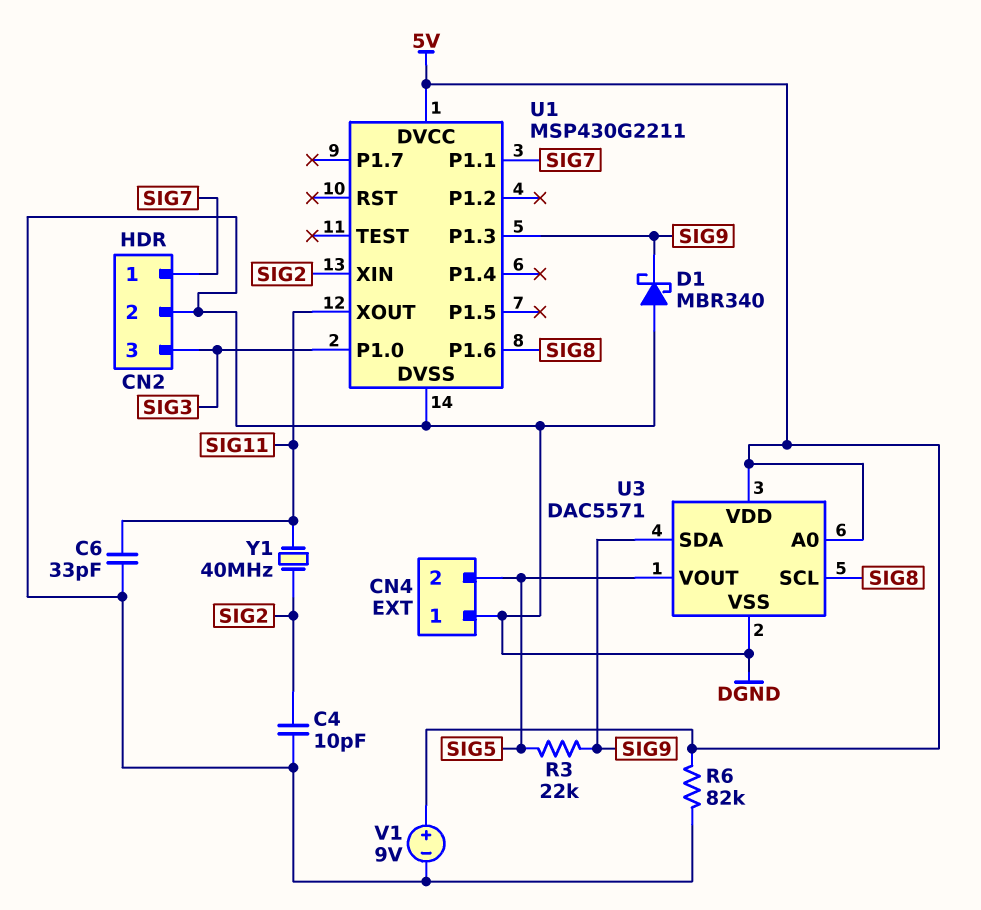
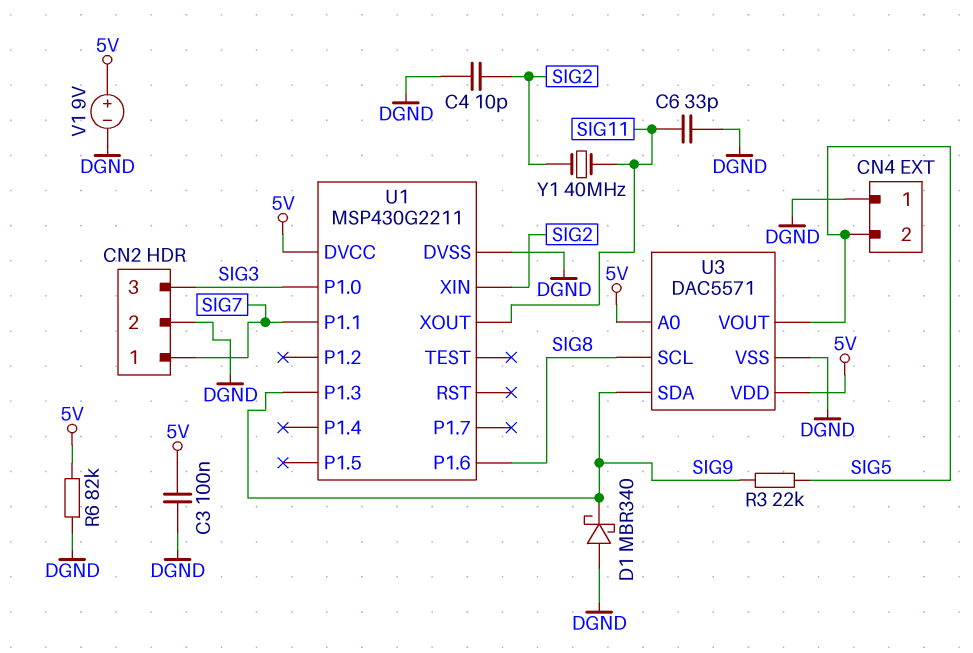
C3: none -> 100nF (5V, DGND)

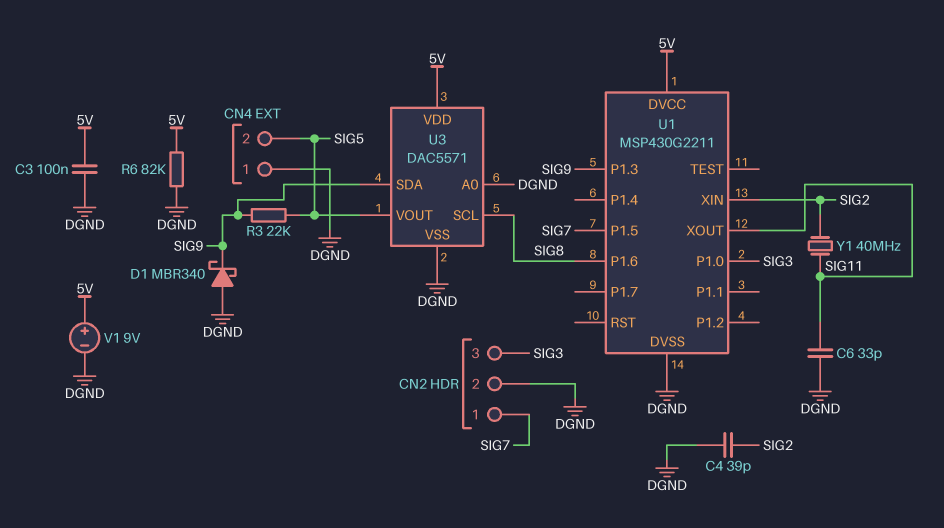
C4: 10pF (DGND, SIG2) -> 39pF (DGND, SIG2)
U1 pin P1.1: SIG7 -> none
U1 pin P1.5: none -> SIG7
U3 pin A0: 5V -> DGND

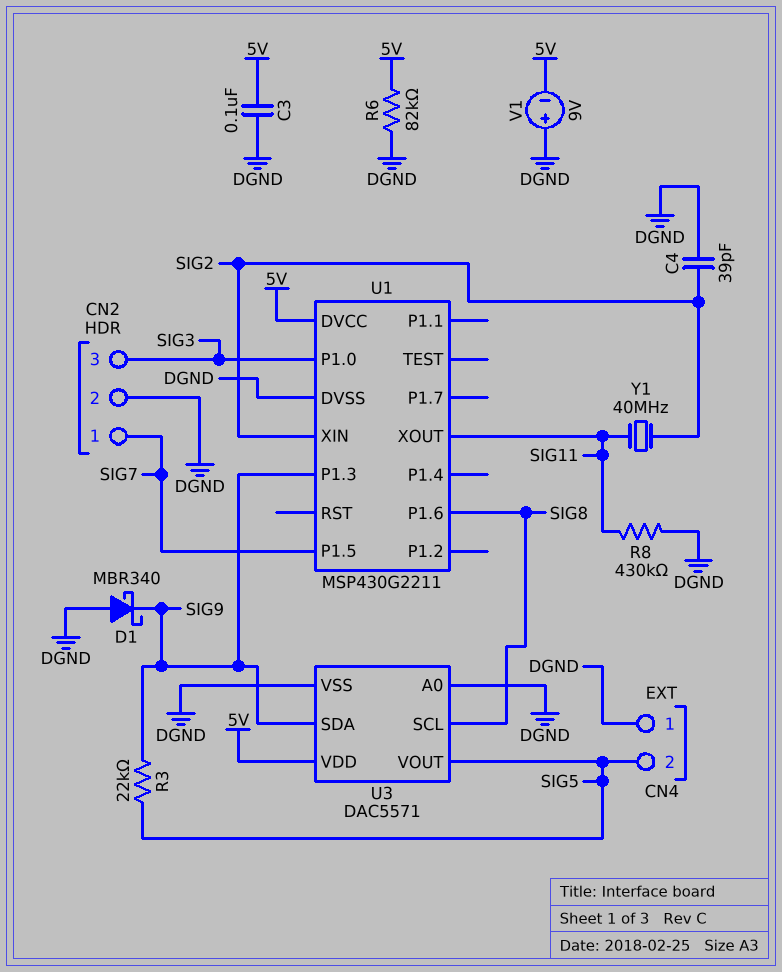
C6: 33pF (DGND, SIG11) -> none
R8: none -> 430k (DGND, SIG11)
V1: 9V (plus 5V, minus DGND) -> 9V (plus DGND, minus 5V)

